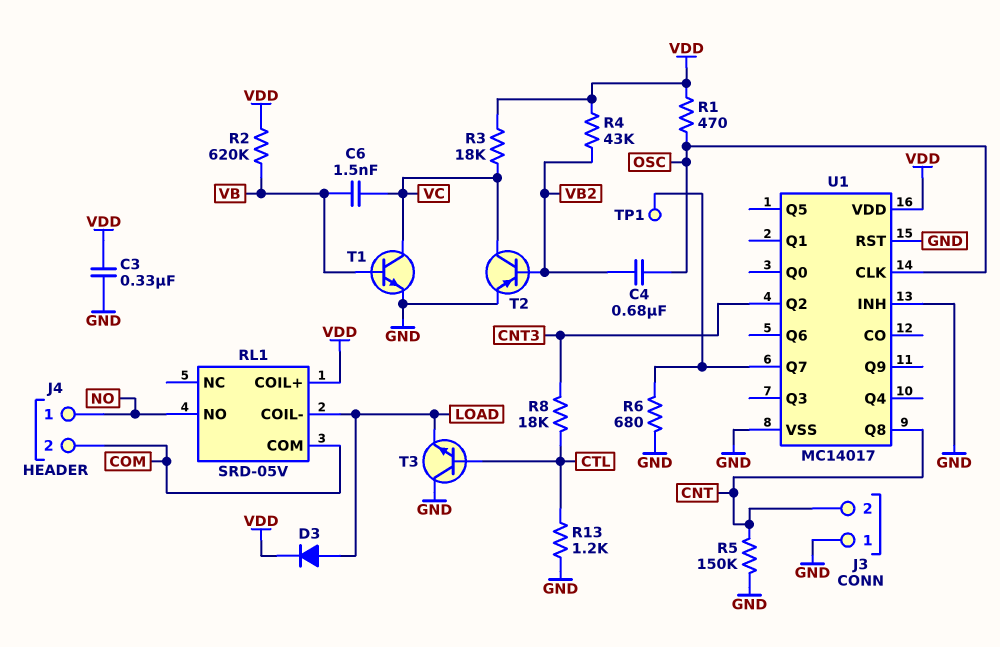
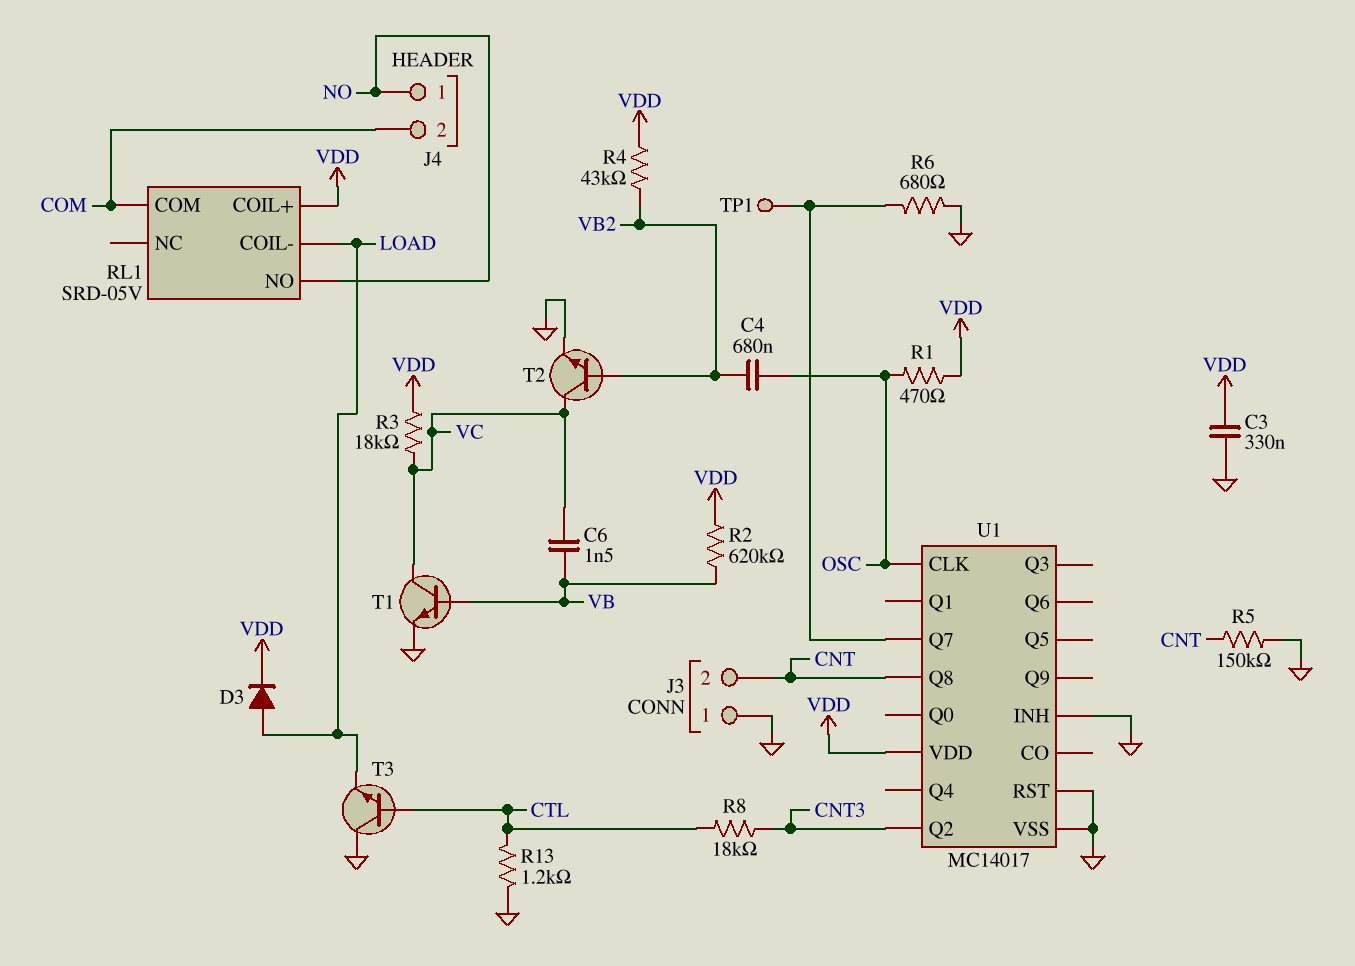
T2: PNP (B VB2, C VC, E GND) -> NPN (B VB2, C VC, E GND)

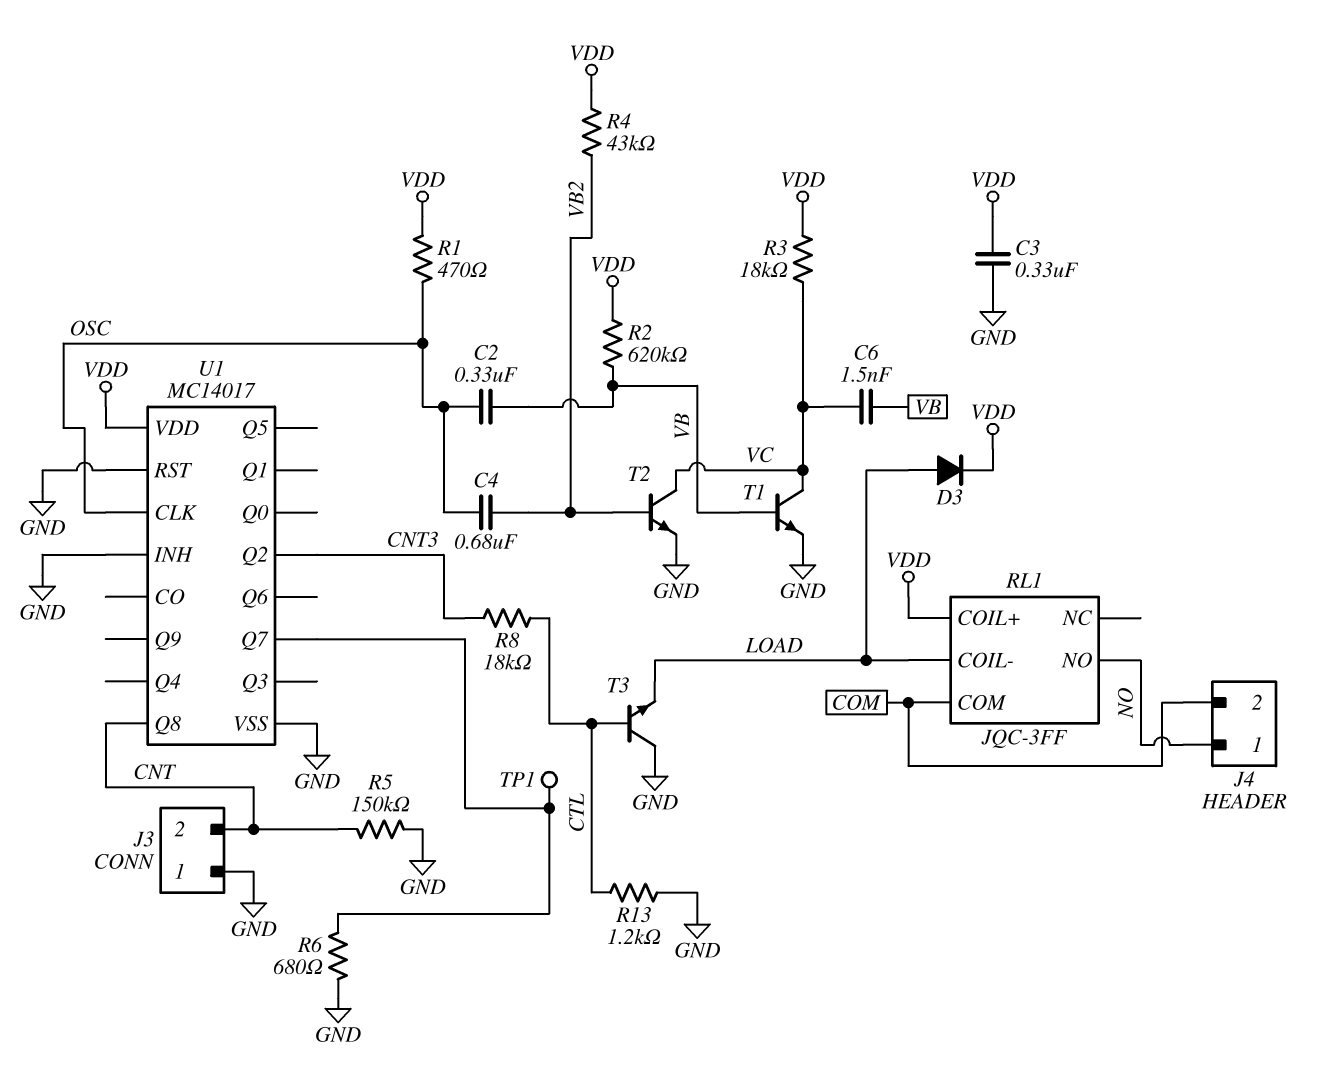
C2: none -> 330nF (OSC, VB)
RL1: SRD-05V -> JQC-3FF

